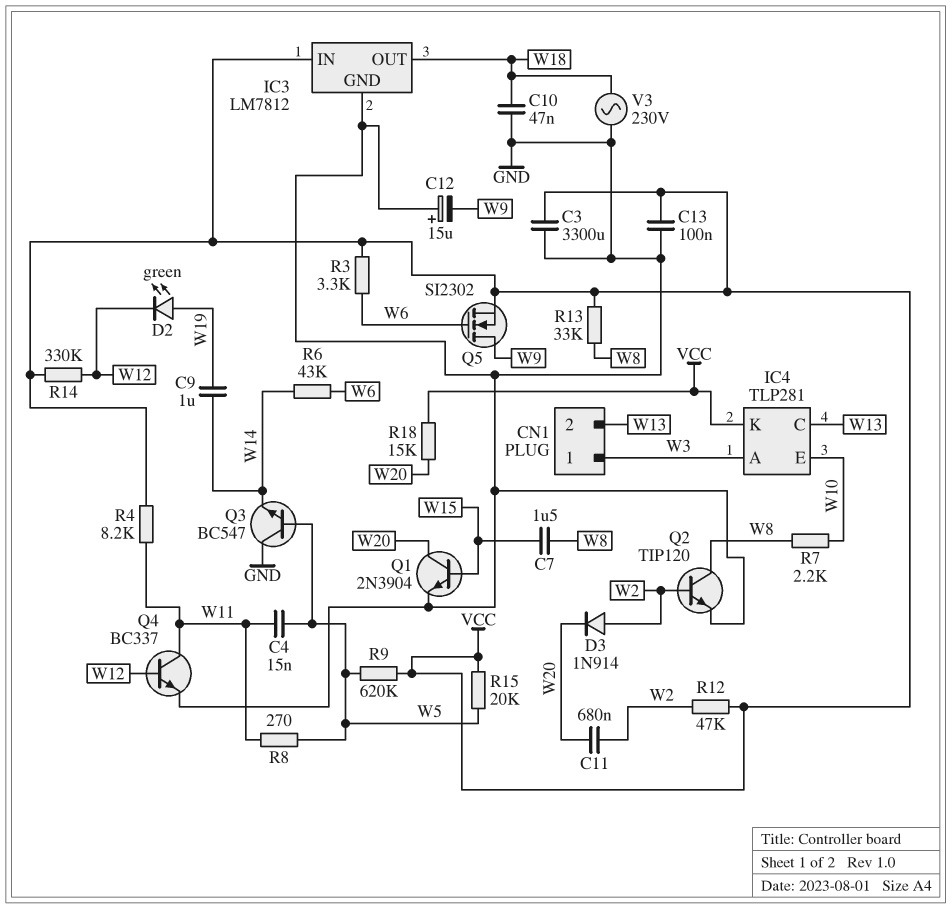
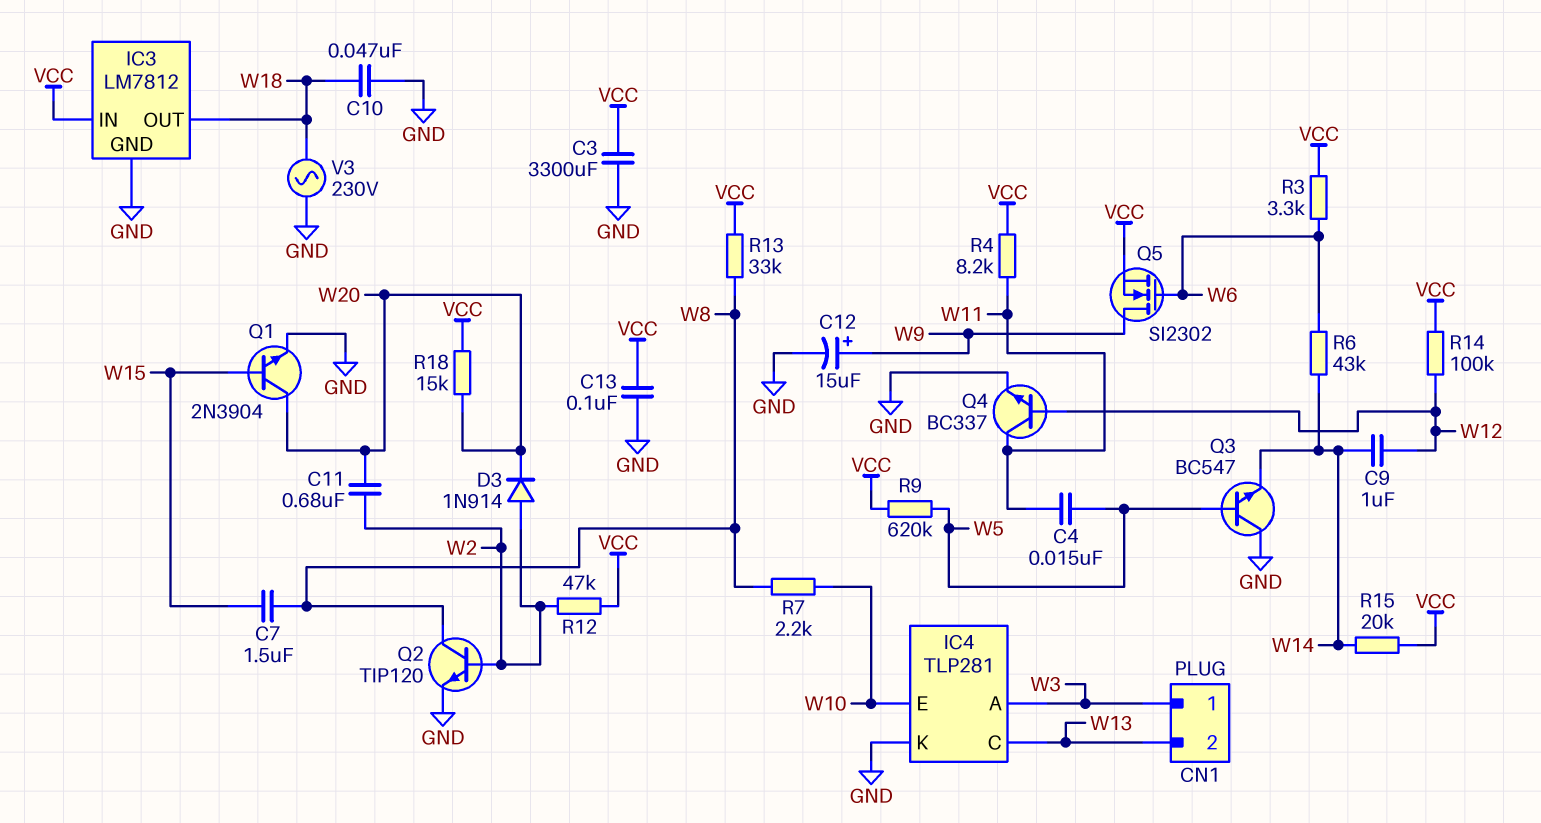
C9: 1uF (W14, W19) -> 1uF (W12, W14)
C12: 15uF (plus GND, minus W9) -> 15uF (plus W9, minus GND)
D2: LED green (A W19, K W12) -> none
IC4 pin K: VCC -> GND
R8: 270 (W5, W11) -> none
R14: 330k (VCC, W12) -> 100k (VCC, W12)
R15: 20k (VCC, W5) -> 20k (VCC, W14)

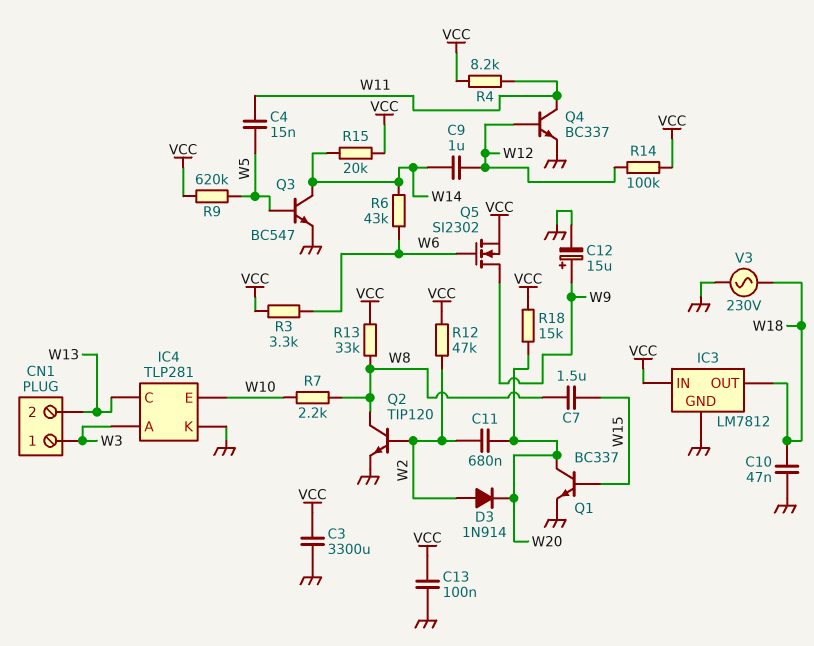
Q1: NPN 2N3904 (B W15, C W20, E GND) -> NPN BC337 (B W15, C W20, E GND)
Q3: NPN BC547 (B W5, C GND, E W14) -> NPN BC547 (B W5, C W14, E GND)

